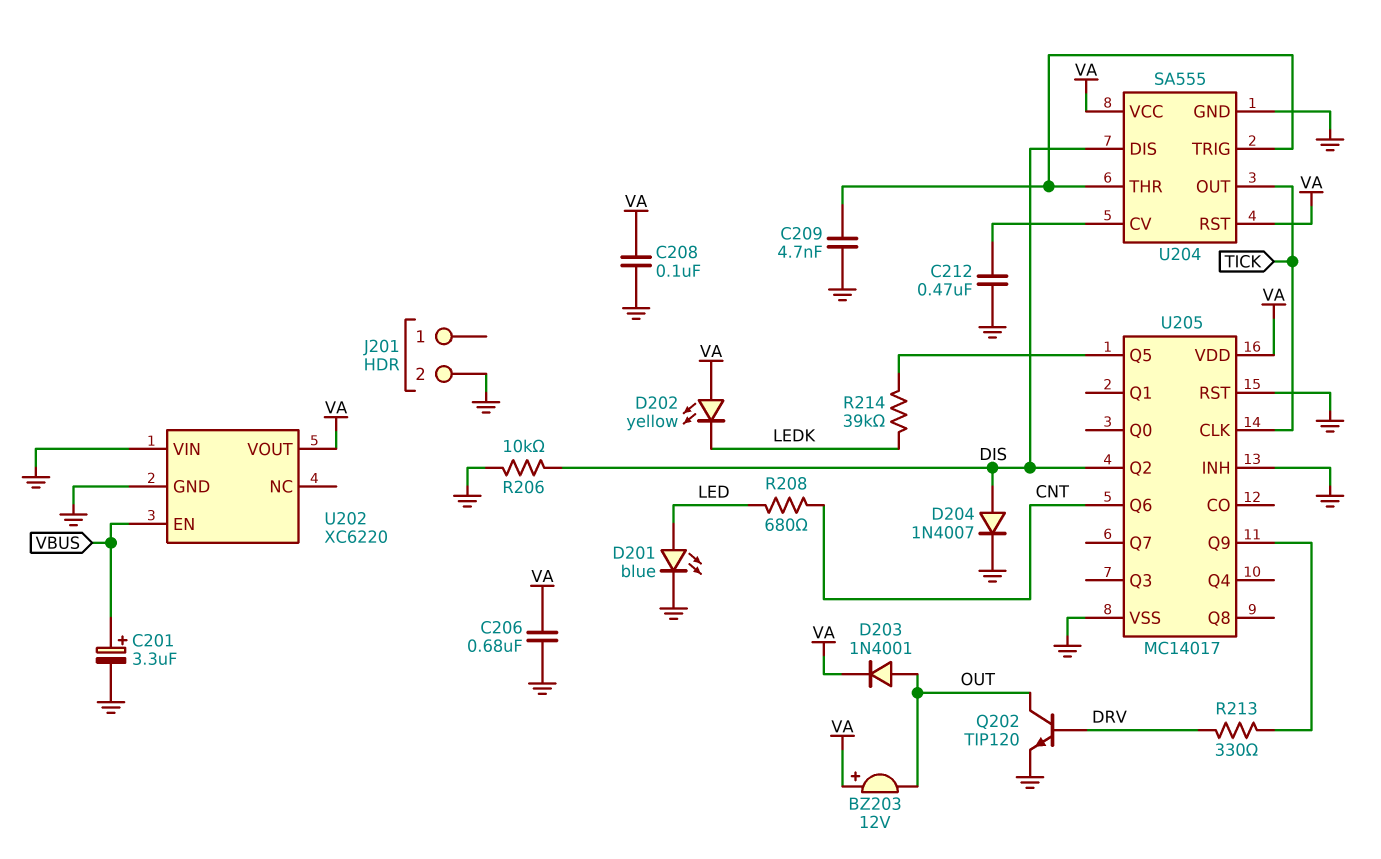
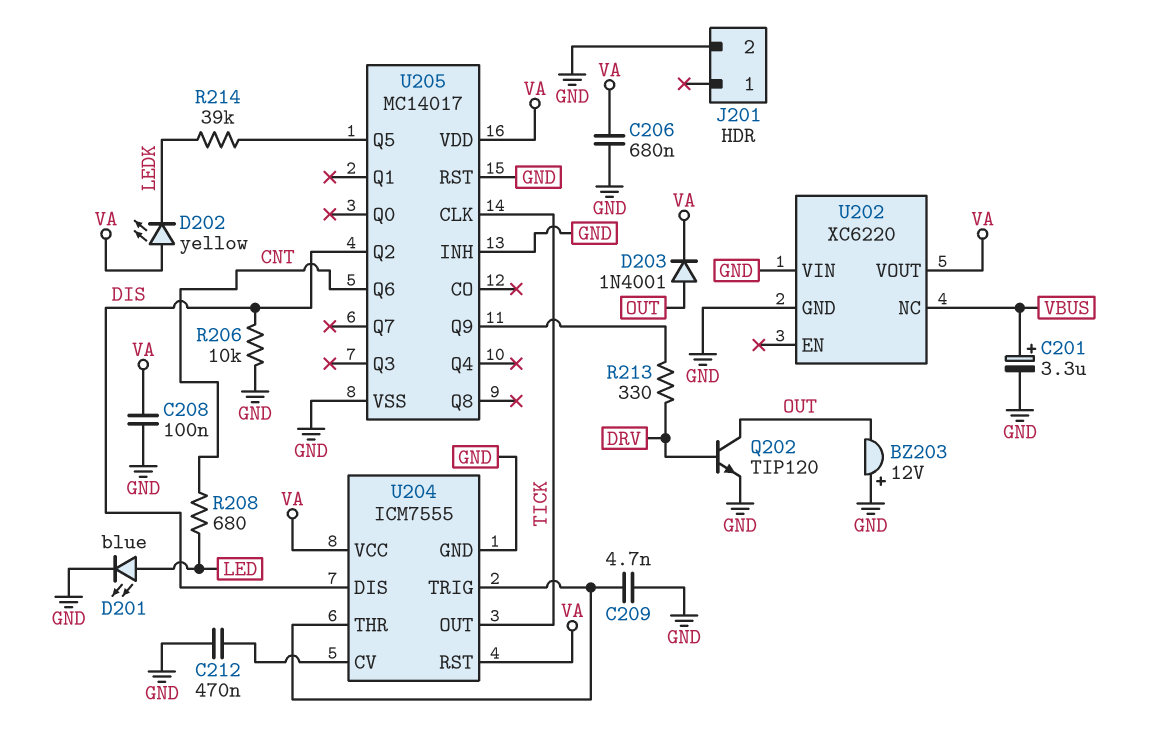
BZ203: buzzer 12V (plus VA, minus OUT) -> buzzer 12V (plus GND, minus OUT)
D204: diode 1N4007 (A DIS, K GND) -> none
U202 pin EN: VBUS -> none
U202 pin NC: none -> VBUS
U204: SA555 -> ICM7555

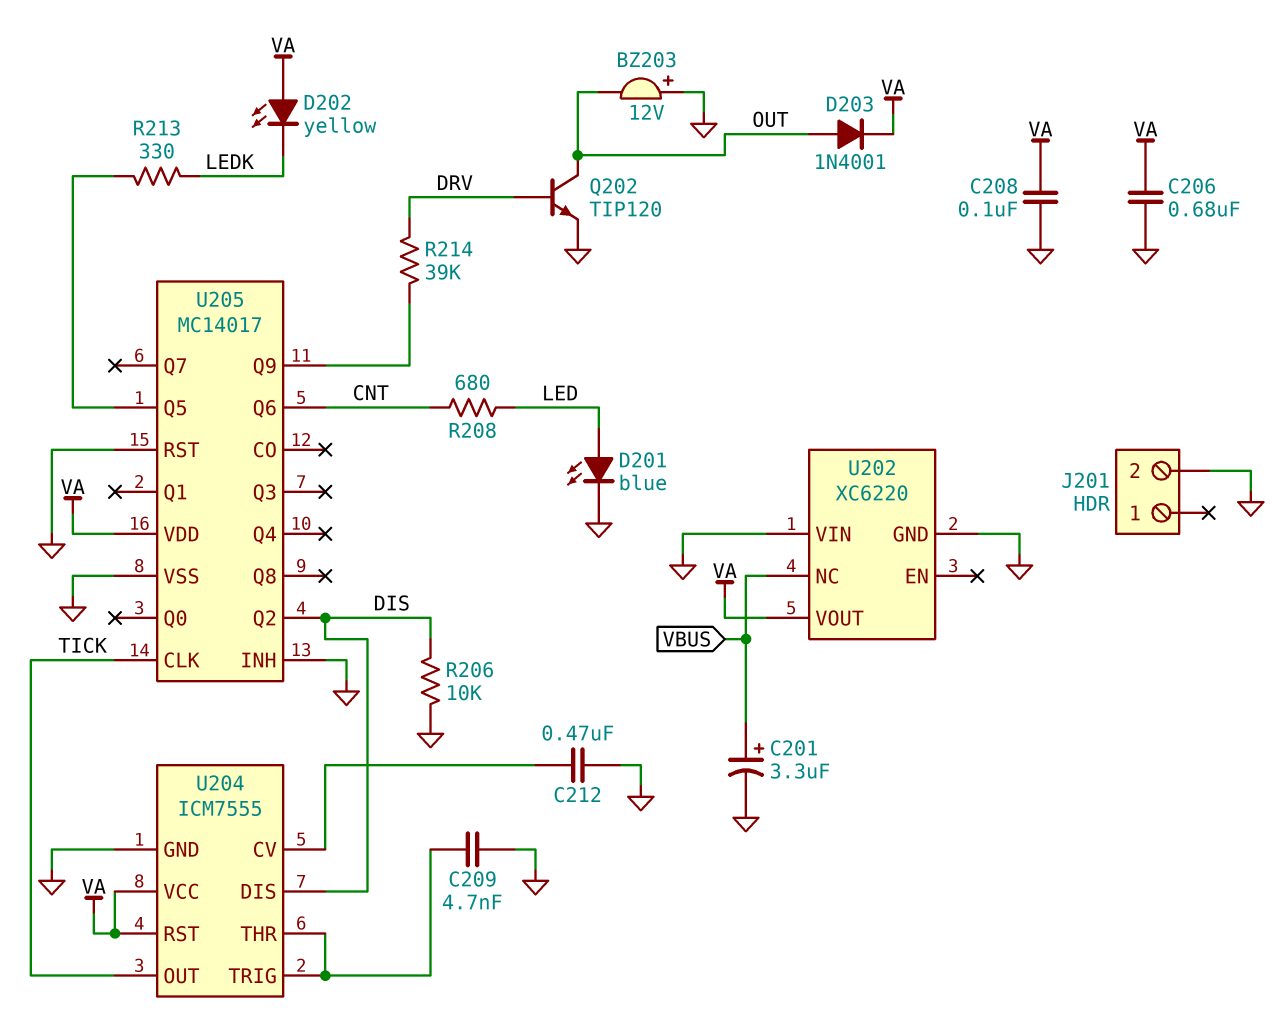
R213: 330 (DRV, U205/Q9) -> 330 (LEDK, U205/Q5)
R214: 39k (LEDK, U205/Q5) -> 39k (DRV, U205/Q9)

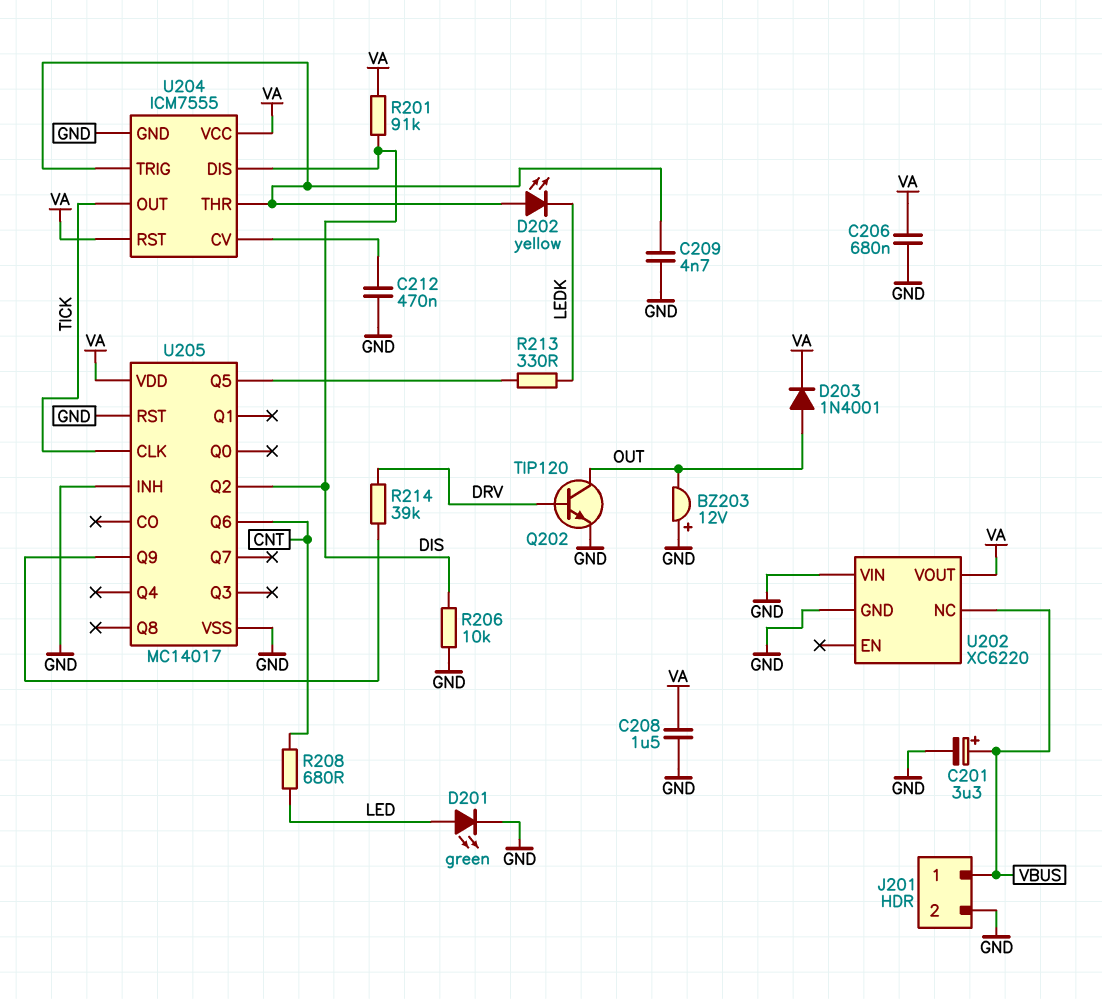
C208: 100nF (GND, VA) -> 1.5uF (GND, VA)
D201: LED blue (A LED, K GND) -> LED green (A LED, K GND)
D202: LED yellow (A VA, K LEDK) -> LED yellow (A U204/THR, K LEDK)
J201 pin 1: none -> VBUS
R201: none -> 91k (DIS, VA)

